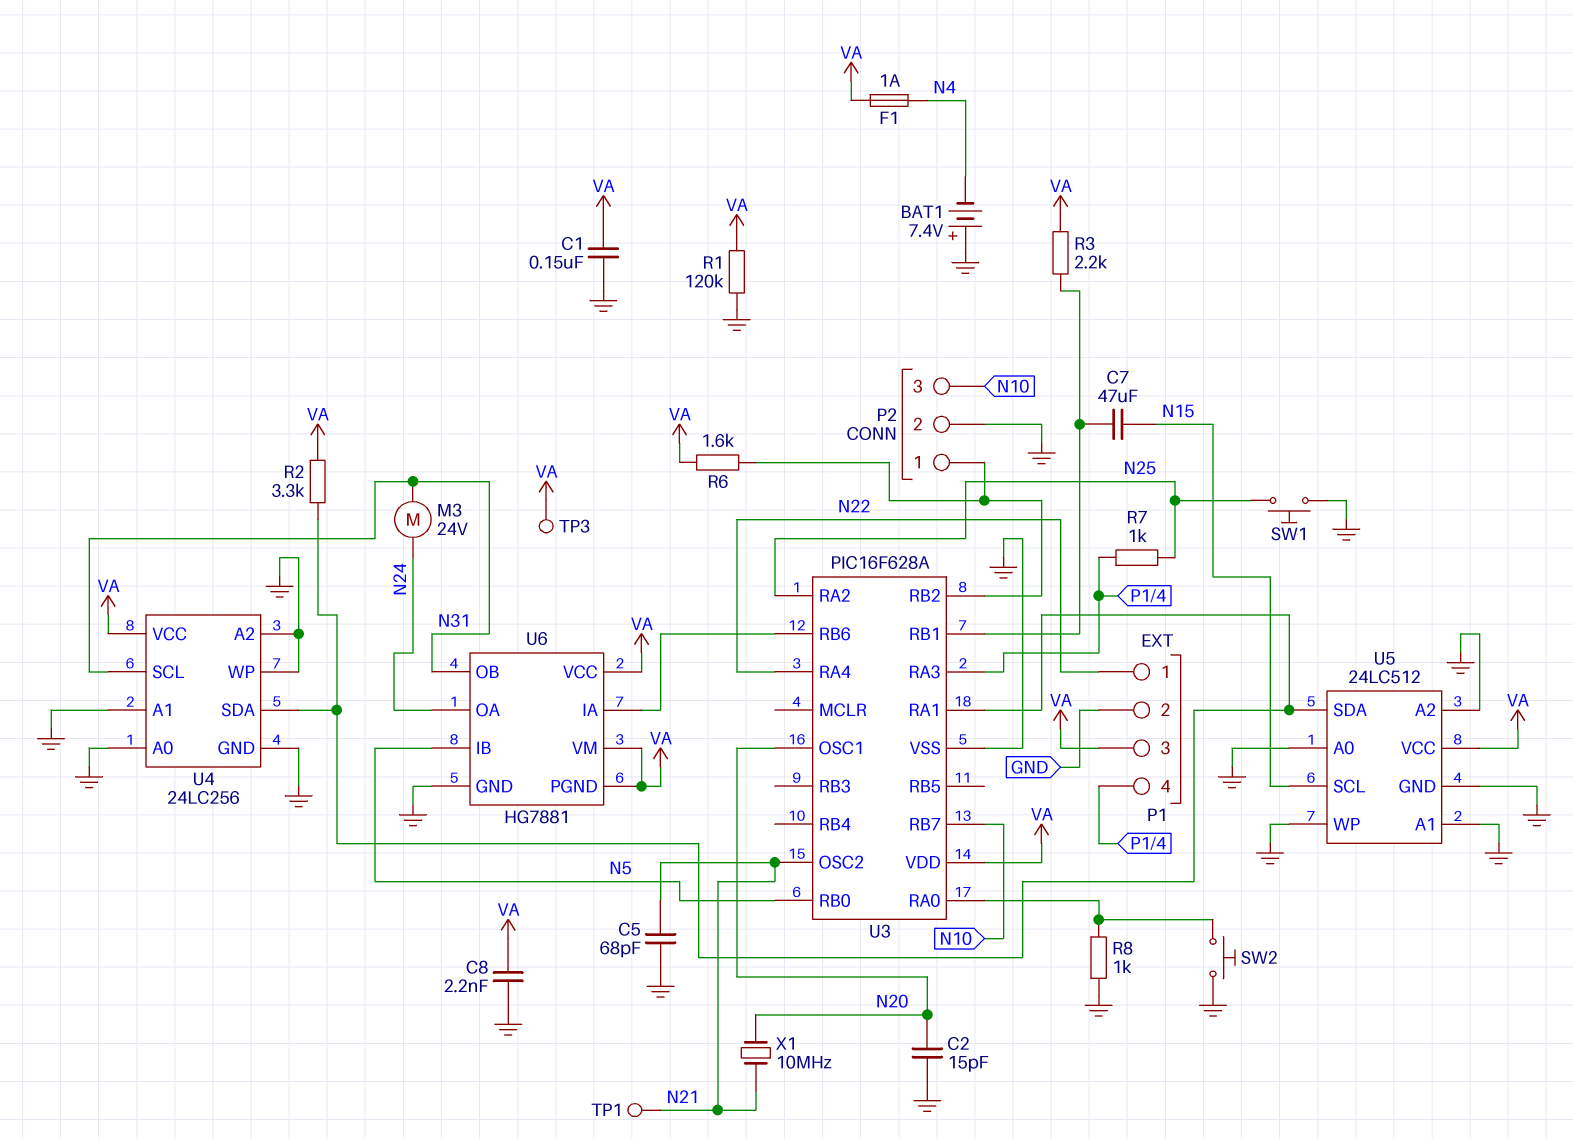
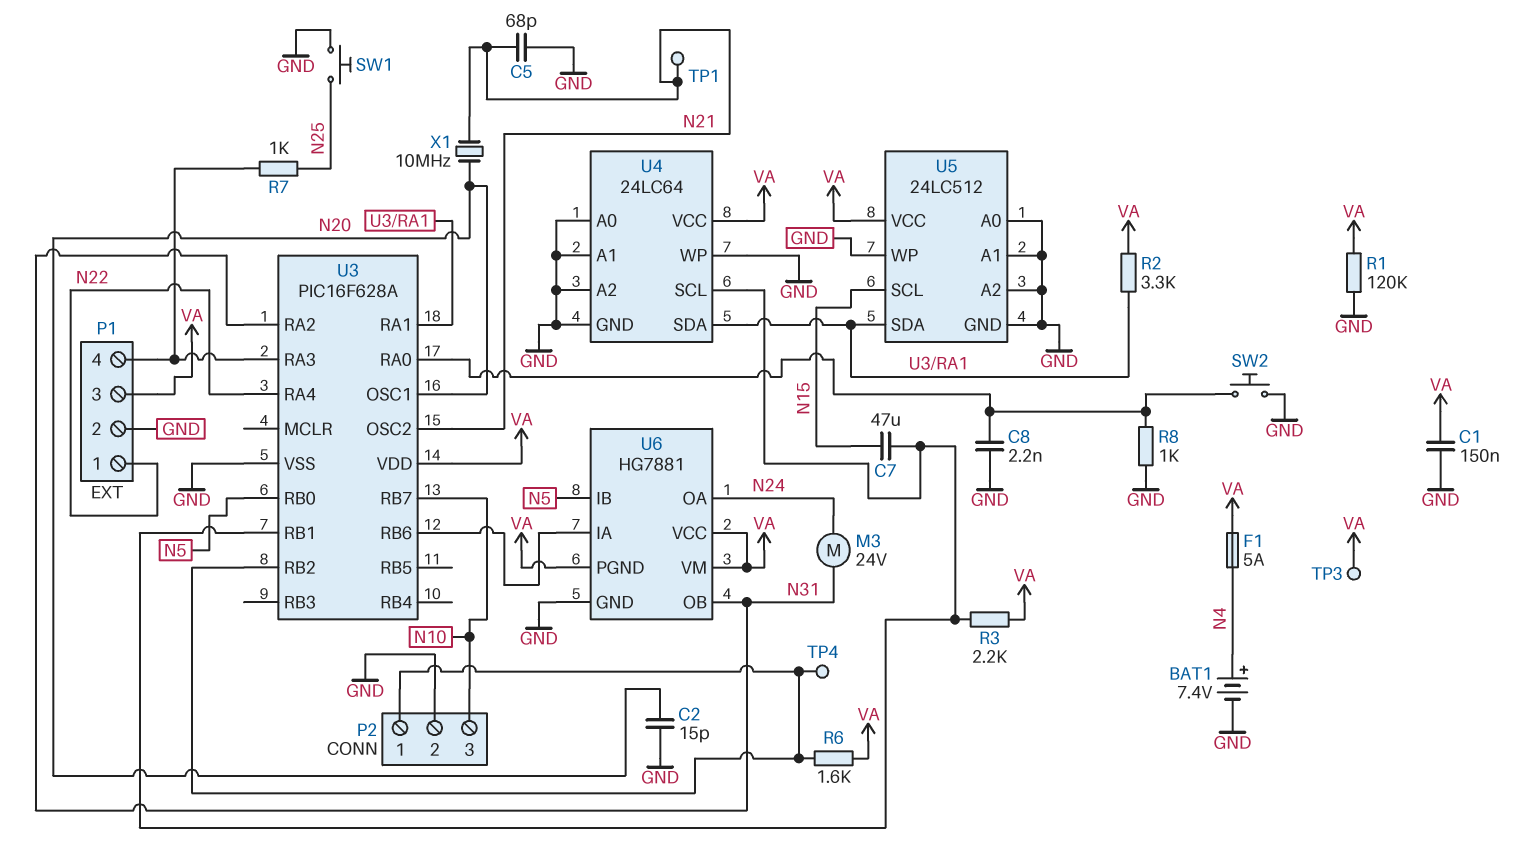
BAT1: 7.4V (plus GND, minus N4) -> 7.4V (plus N4, minus GND)
C8: 2.2nF (GND, VA) -> 2.2nF (GND, U3/RA0)
F1: 1A (N4, VA) -> 5A (N4, VA)
TP4: none -> test point (P2/1)
U3 pin RA2: N25 -> N31
U4: 24LC256 -> 24LC64
U4 pin SCL: N31 -> U3/RB1

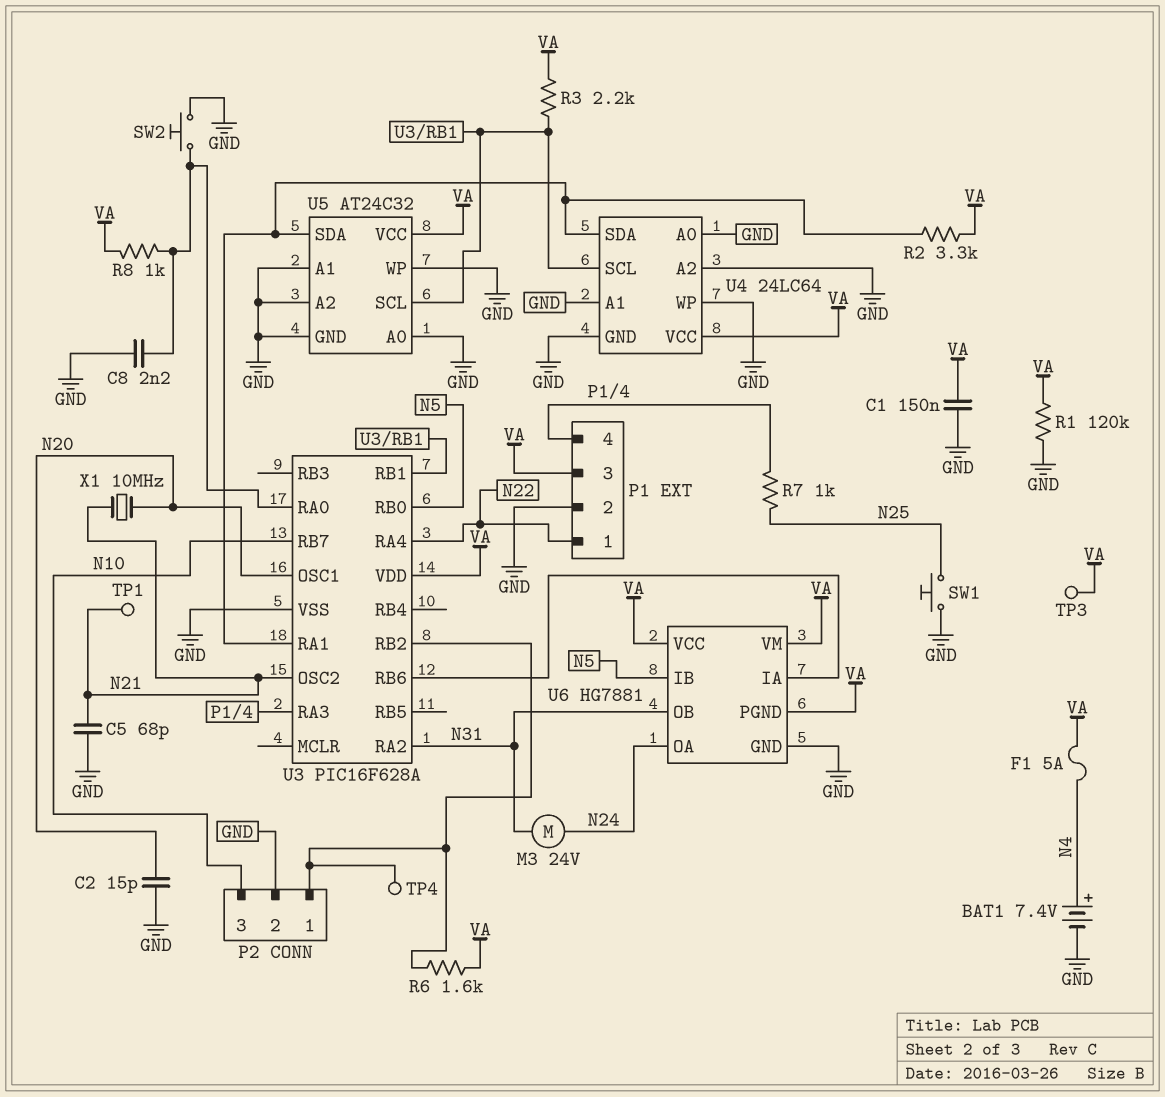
C7: 47uF (N15, U3/RB1) -> none
R8: 1k (GND, U3/RA0) -> 1k (U3/RA0, VA)
U5: 24LC512 -> AT24C32
U5 pin SCL: N15 -> U3/RB1

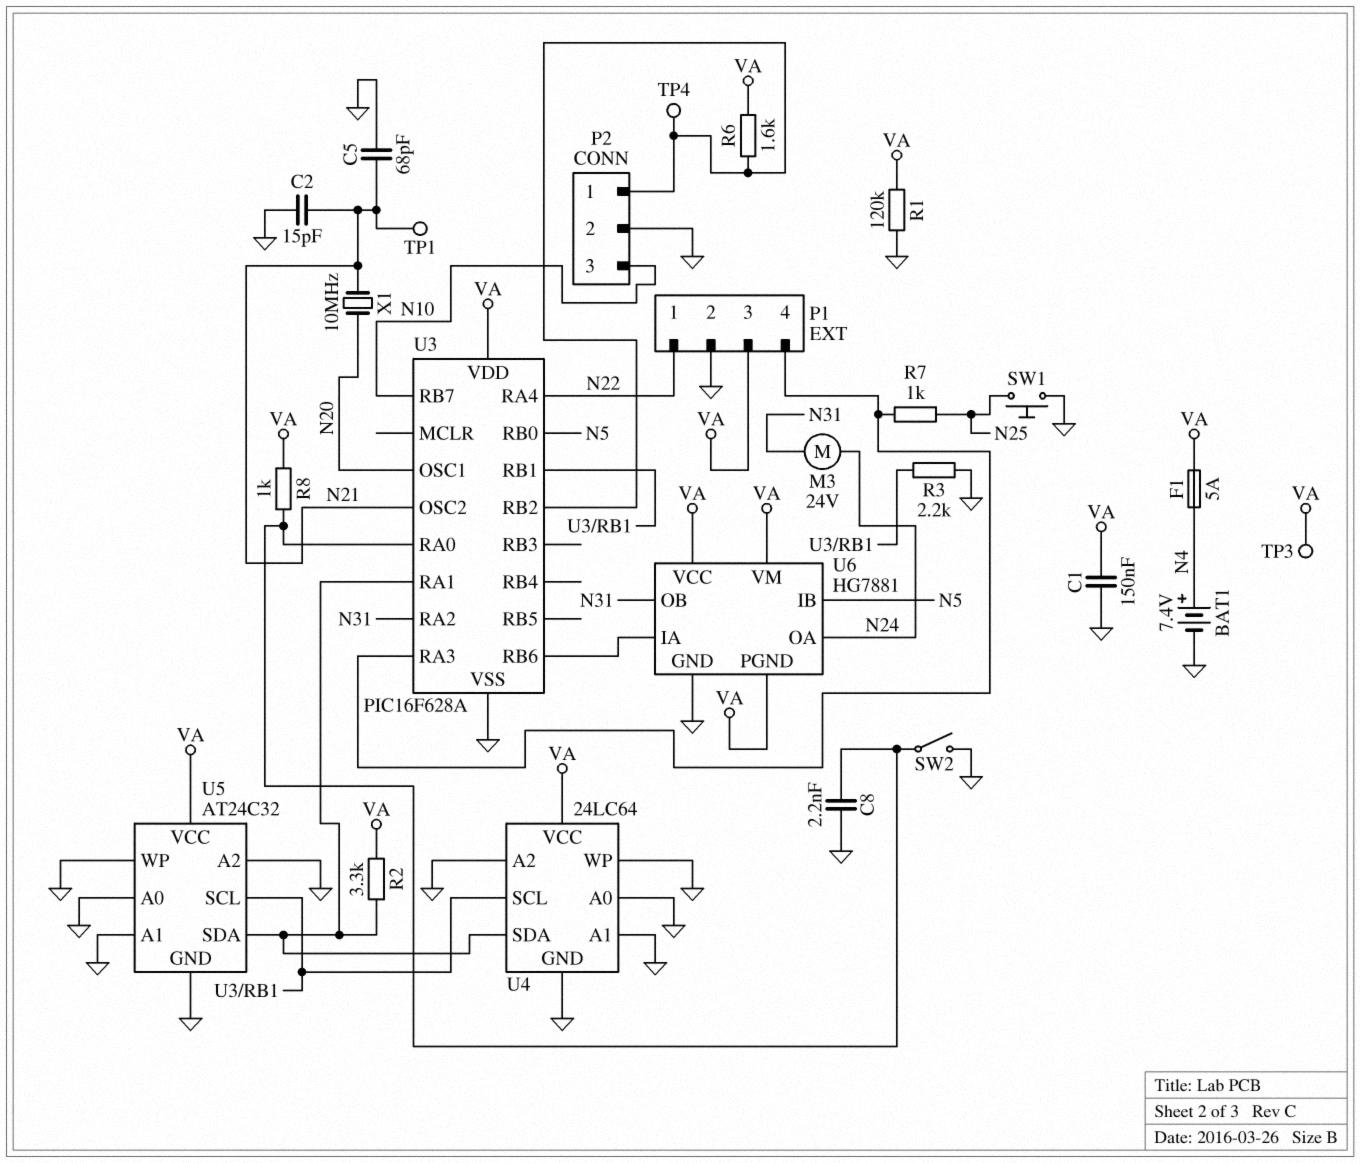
C2: 15pF (GND, N20) -> 15pF (GND, N21)
R3: 2.2k (U3/RB1, VA) -> 2.2k (GND, U3/RB1)
SW2: button (GND, U3/RA0) -> switch (GND, U3/RA0)

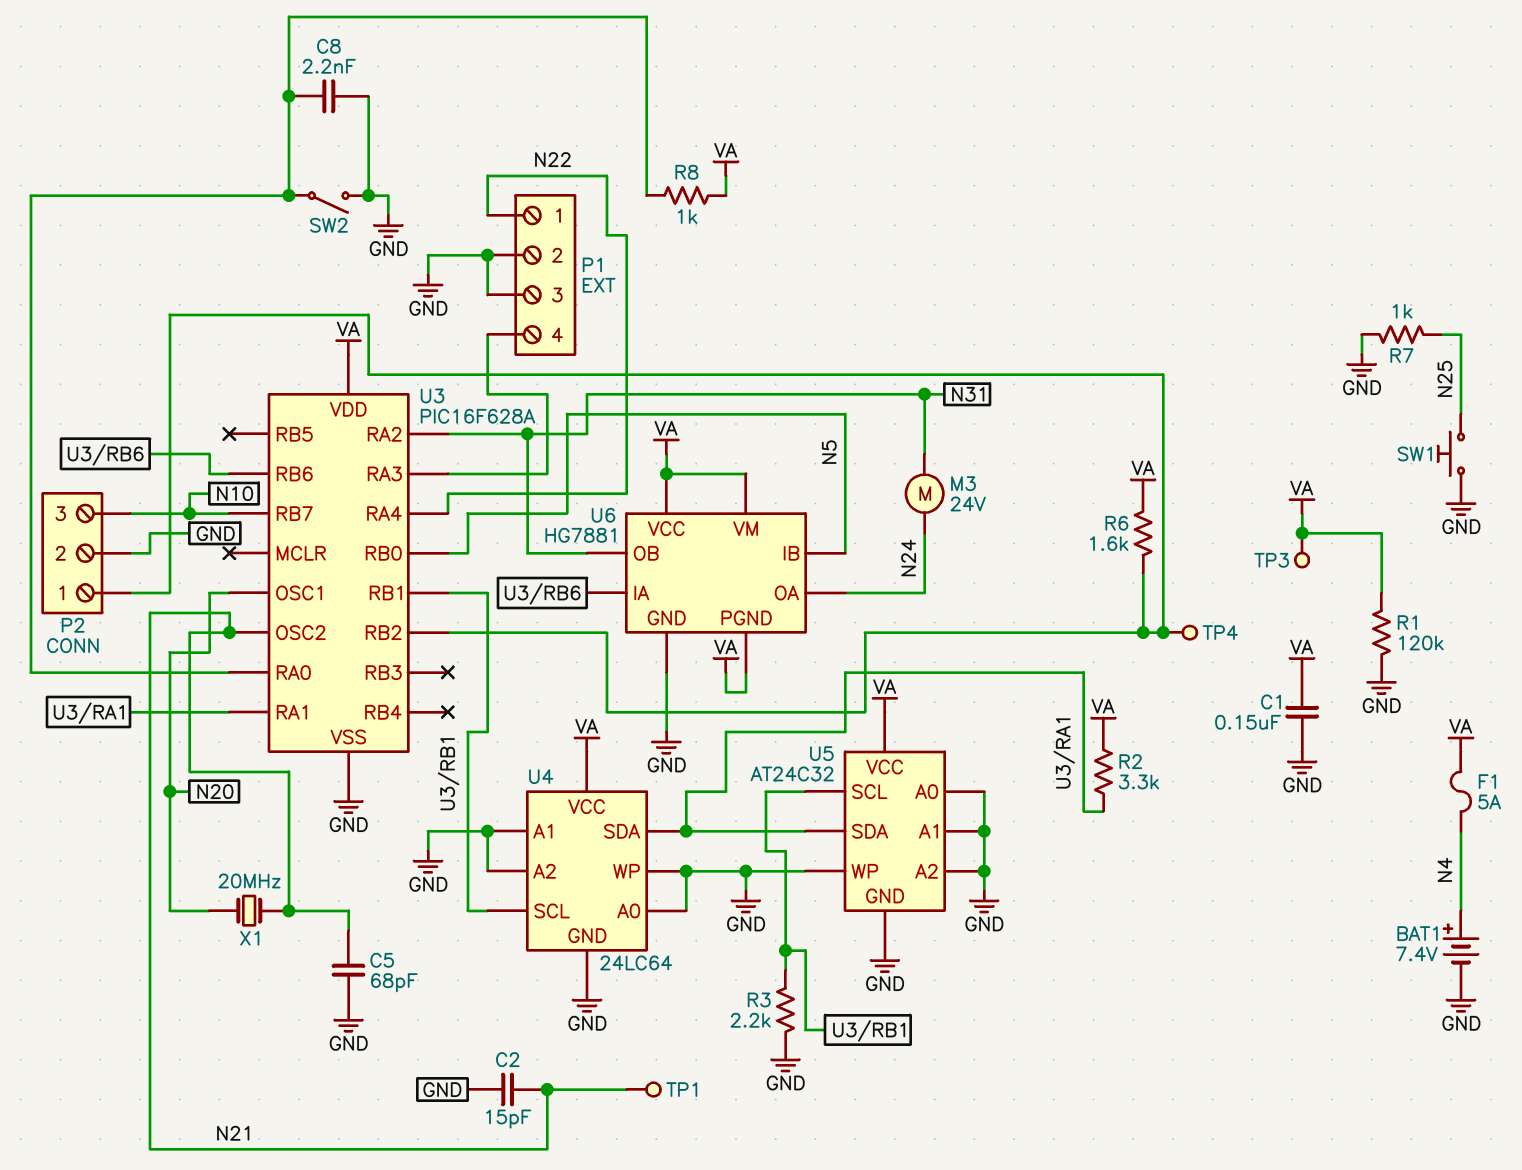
P1 pin 3: VA -> GND
R7: 1k (N25, P1/4) -> 1k (GND, N25)
X1: 10MHz (N20, N21) -> 20MHz (N20, N21)

